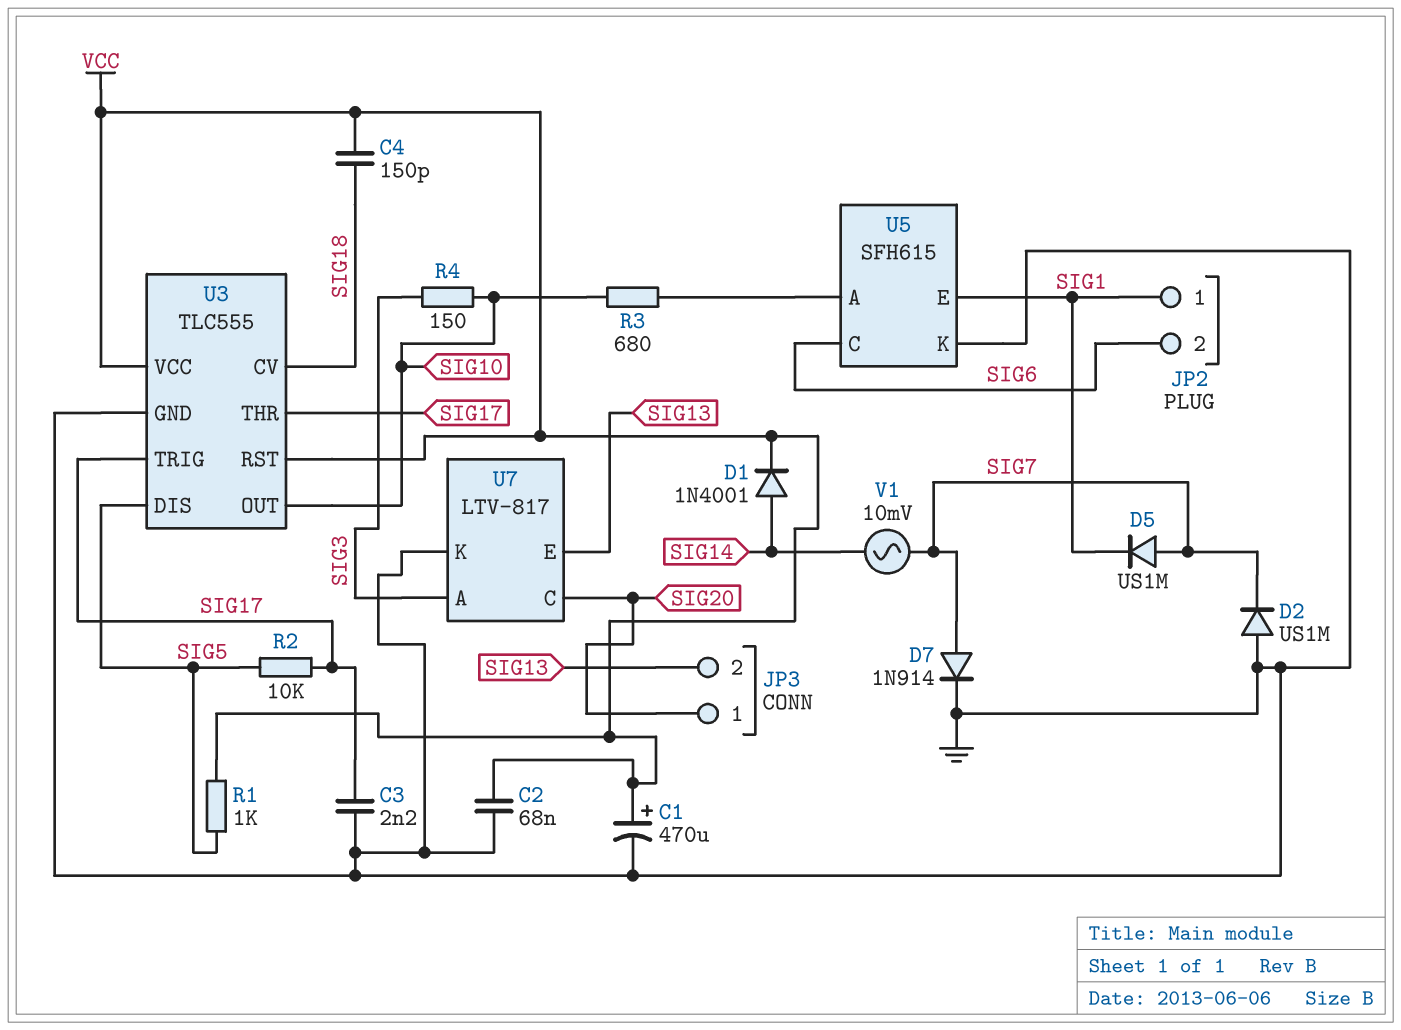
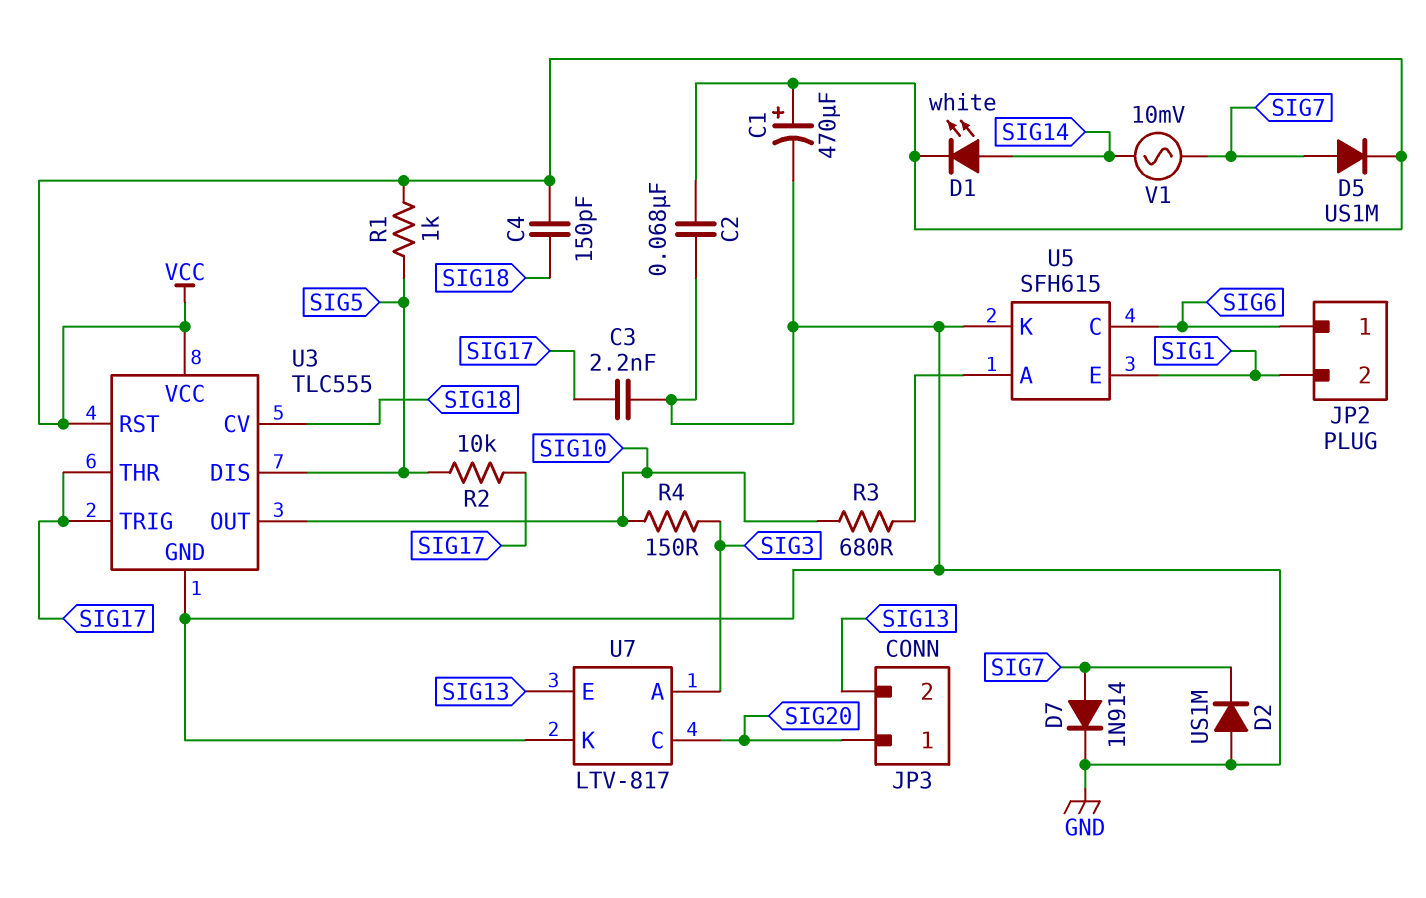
D1: diode 1N4001 (A SIG14, K VCC) -> LED white (A SIG14, K VCC)
D5: diode US1M (A SIG7, K SIG1) -> diode US1M (A SIG7, K VCC)
JP2 pin 1: SIG1 -> SIG6
JP2 pin 2: SIG6 -> SIG1

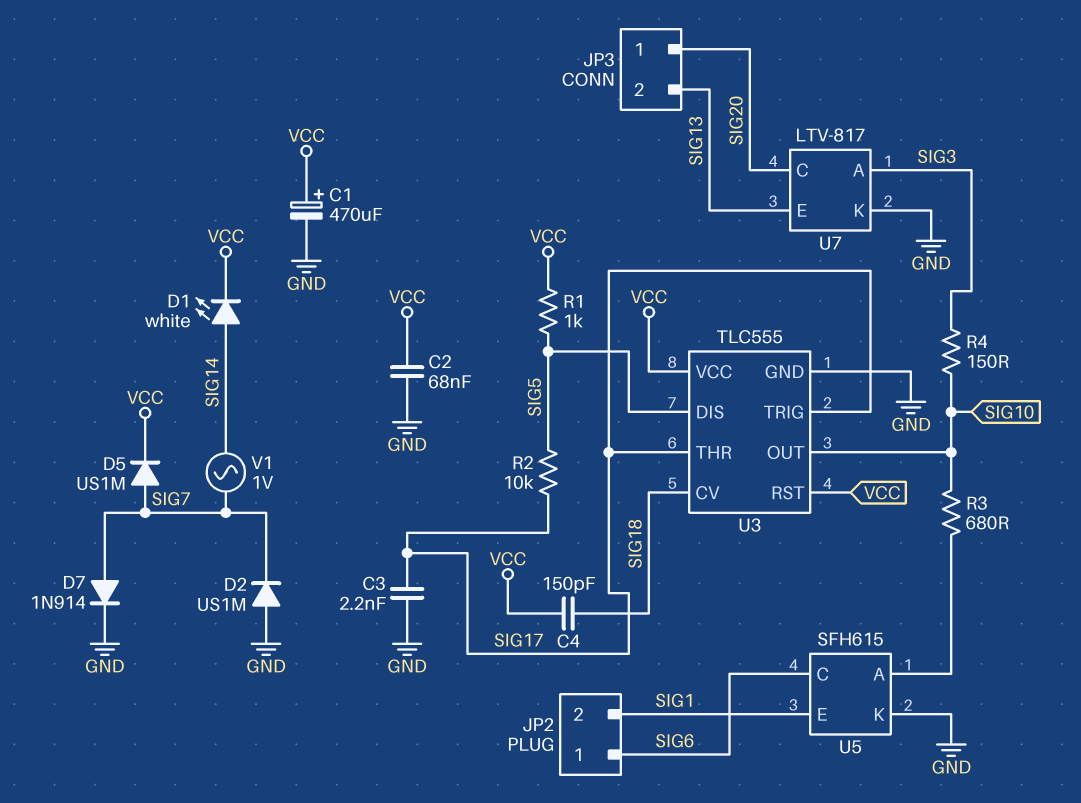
V1: AC 10mV (SIG7, SIG14) -> AC 1V (SIG7, SIG14)

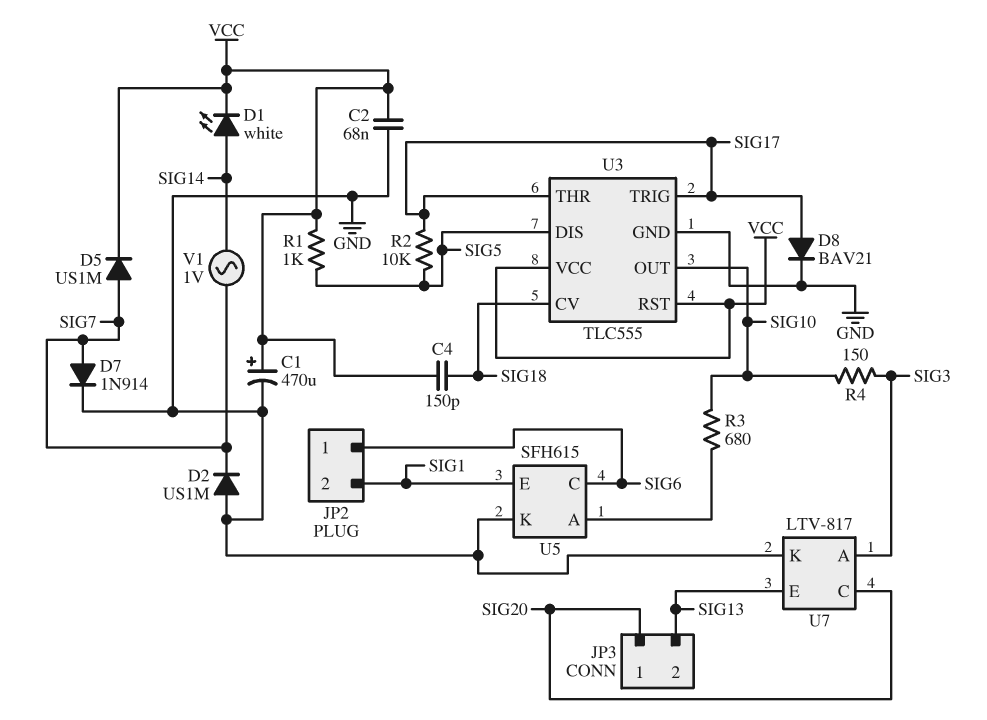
C3: 2.2nF (GND, SIG17) -> none
D8: none -> diode BAV21 (A SIG17, K GND)

